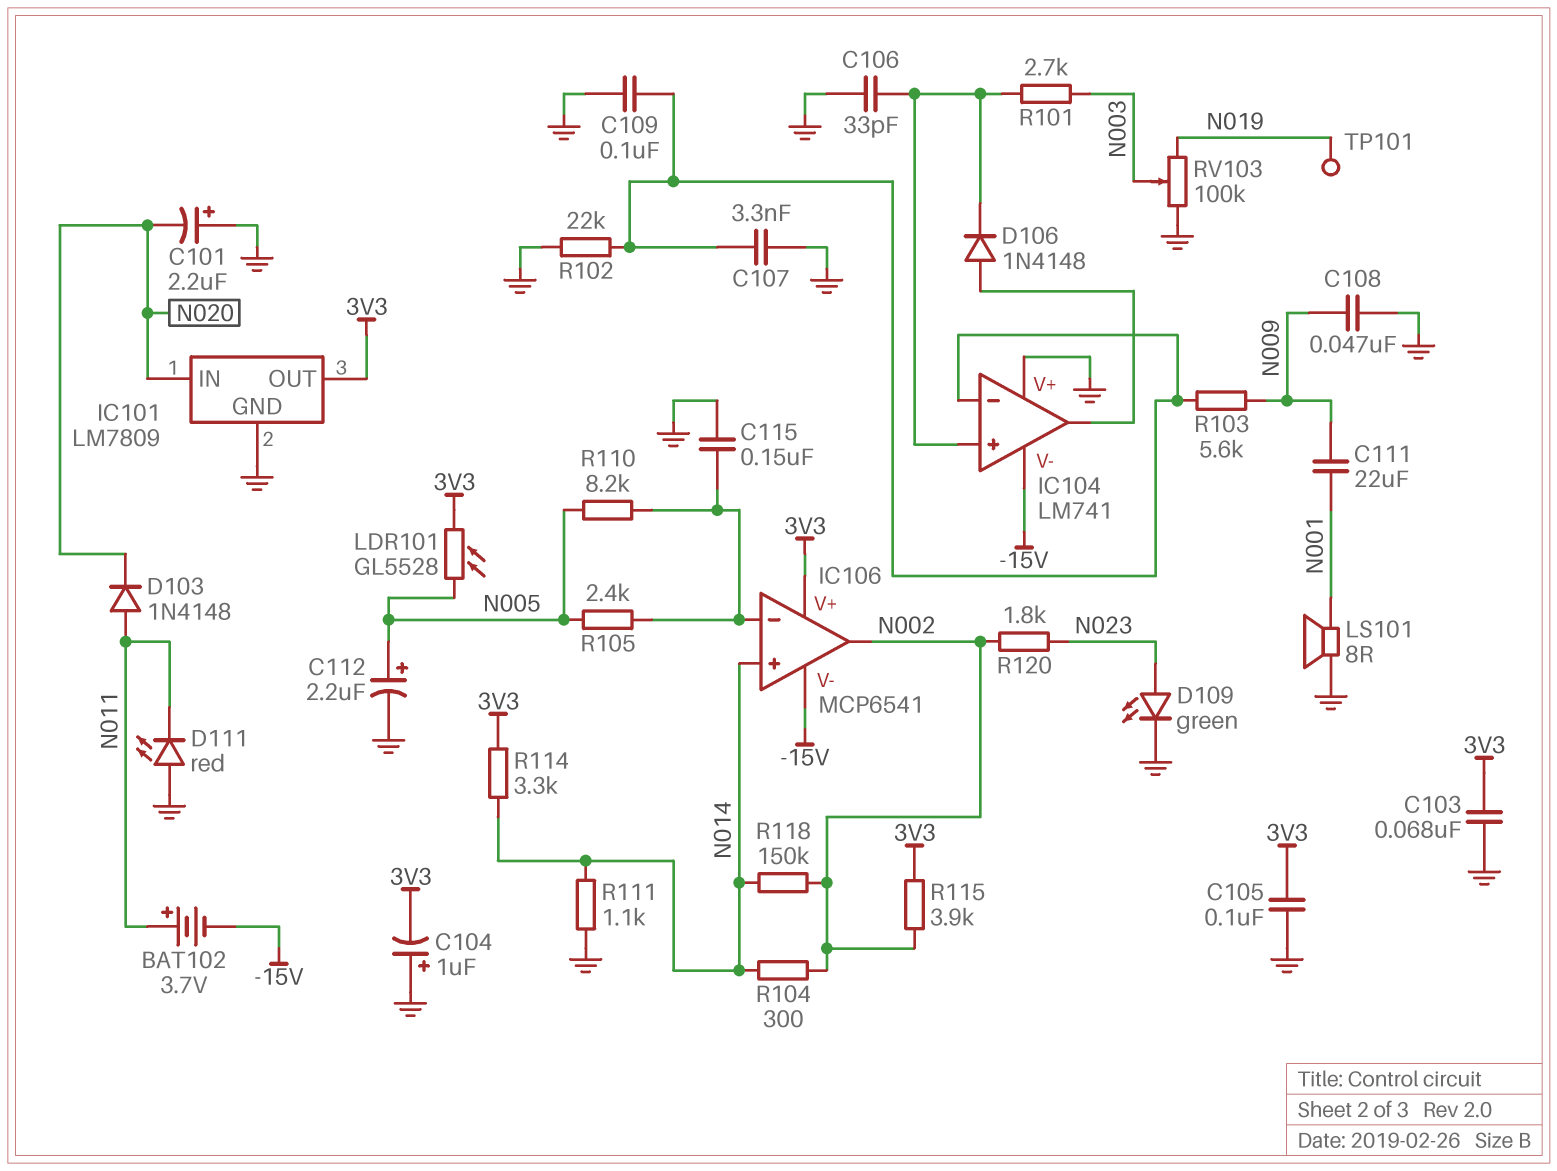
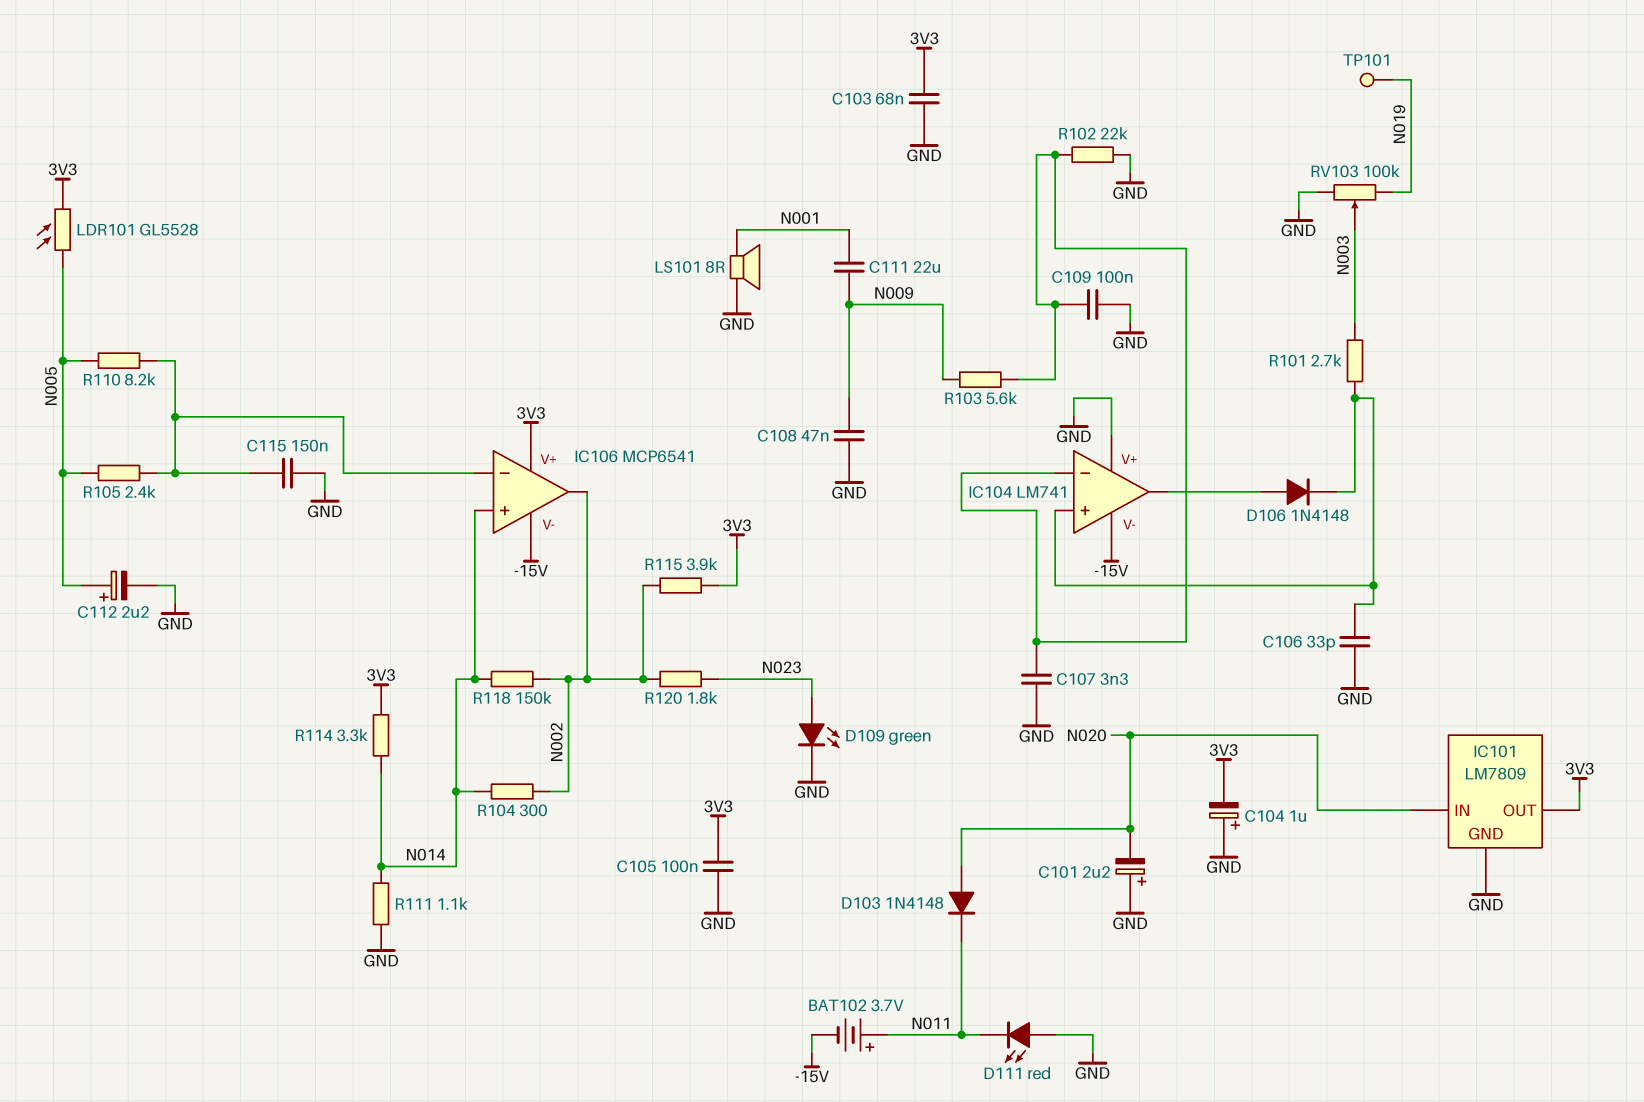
D103: diode 1N4148 (A N011, K N020) -> diode 1N4148 (A N020, K N011)

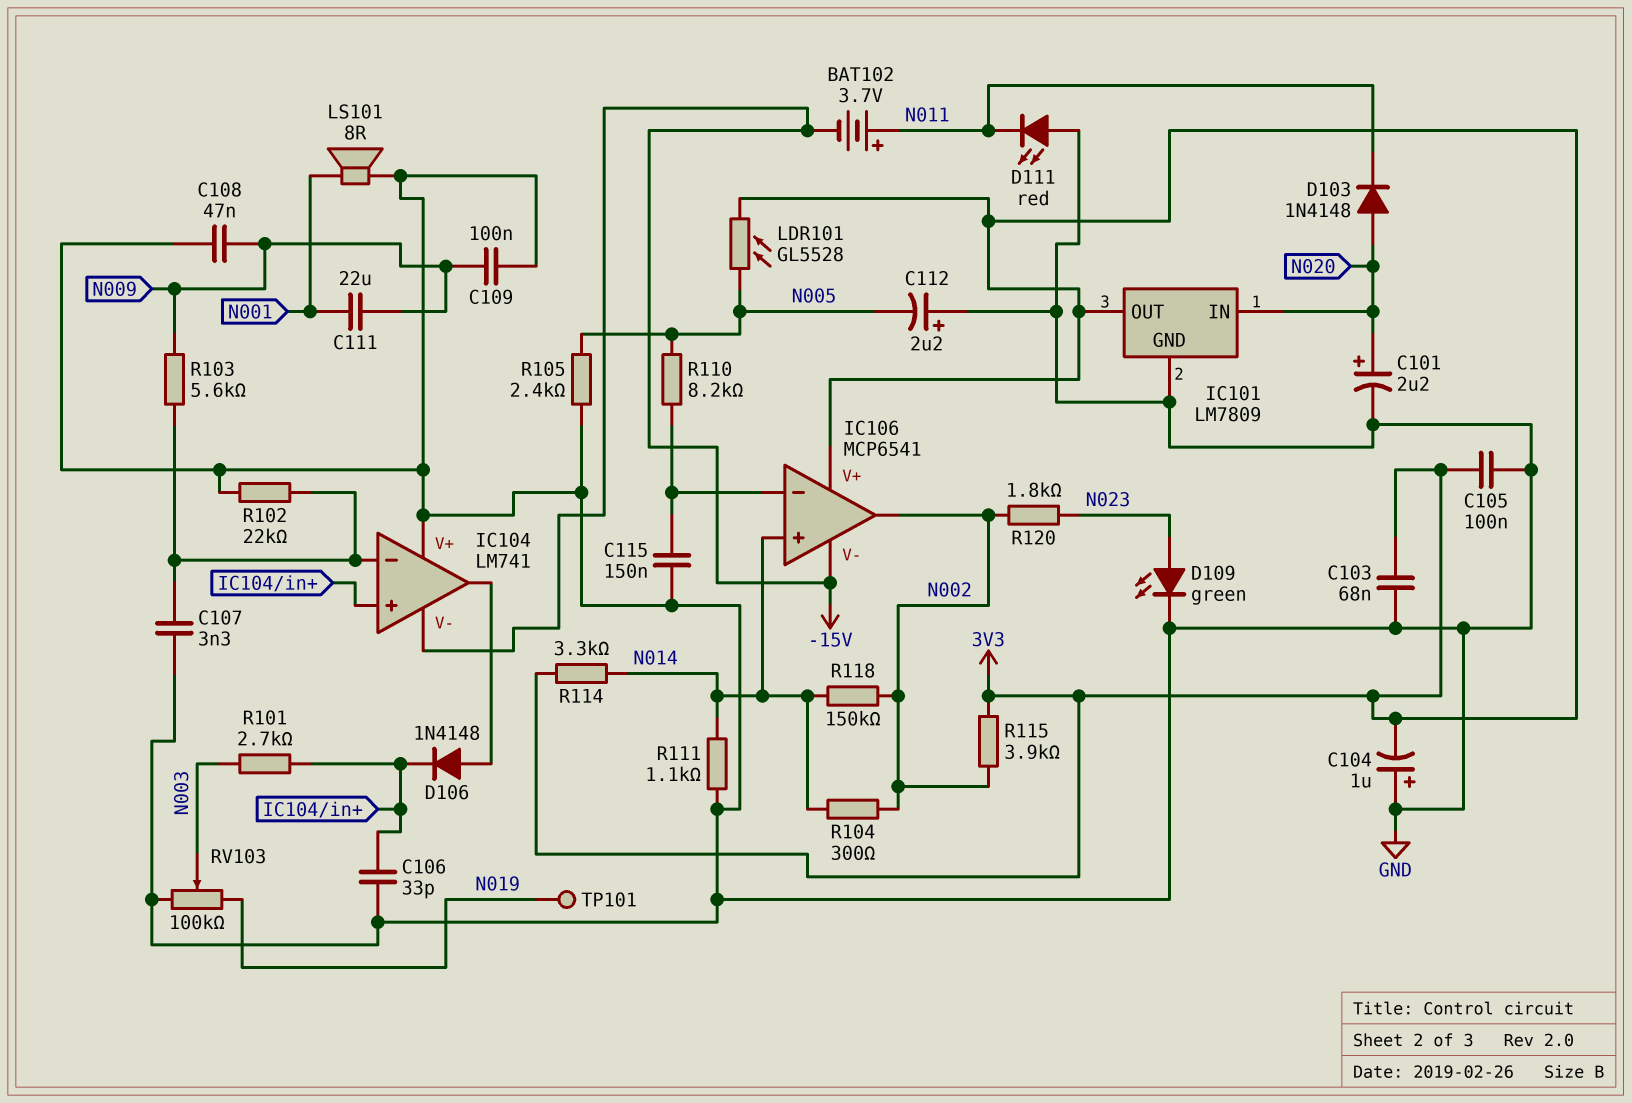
C101: 2.2uF (plus GND, minus N020) -> 2.2uF (plus N020, minus GND)
C109: 100nF (GND, IC104/in-) -> 100nF (GND, N009)
C112: 2.2uF (plus N005, minus GND) -> 2.2uF (plus GND, minus N005)
R105: 2.4k (IC106/in-, N005) -> 2.4k (GND, N005)

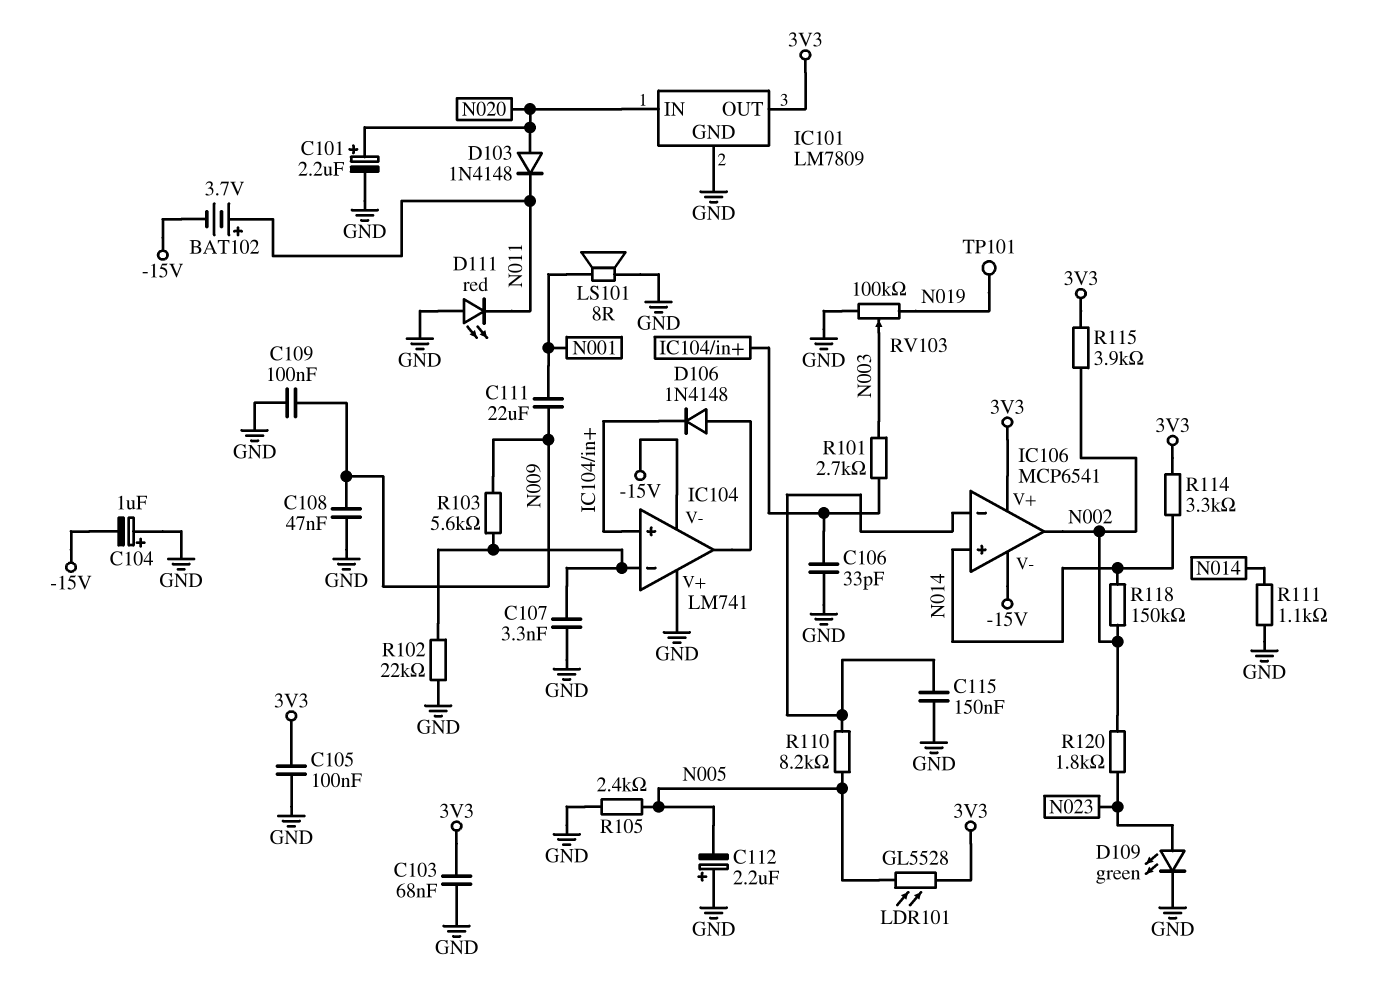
C104: 1uF (plus GND, minus 3V3) -> 1uF (plus GND, minus -15V)
R104: 300 (N002, N014) -> none

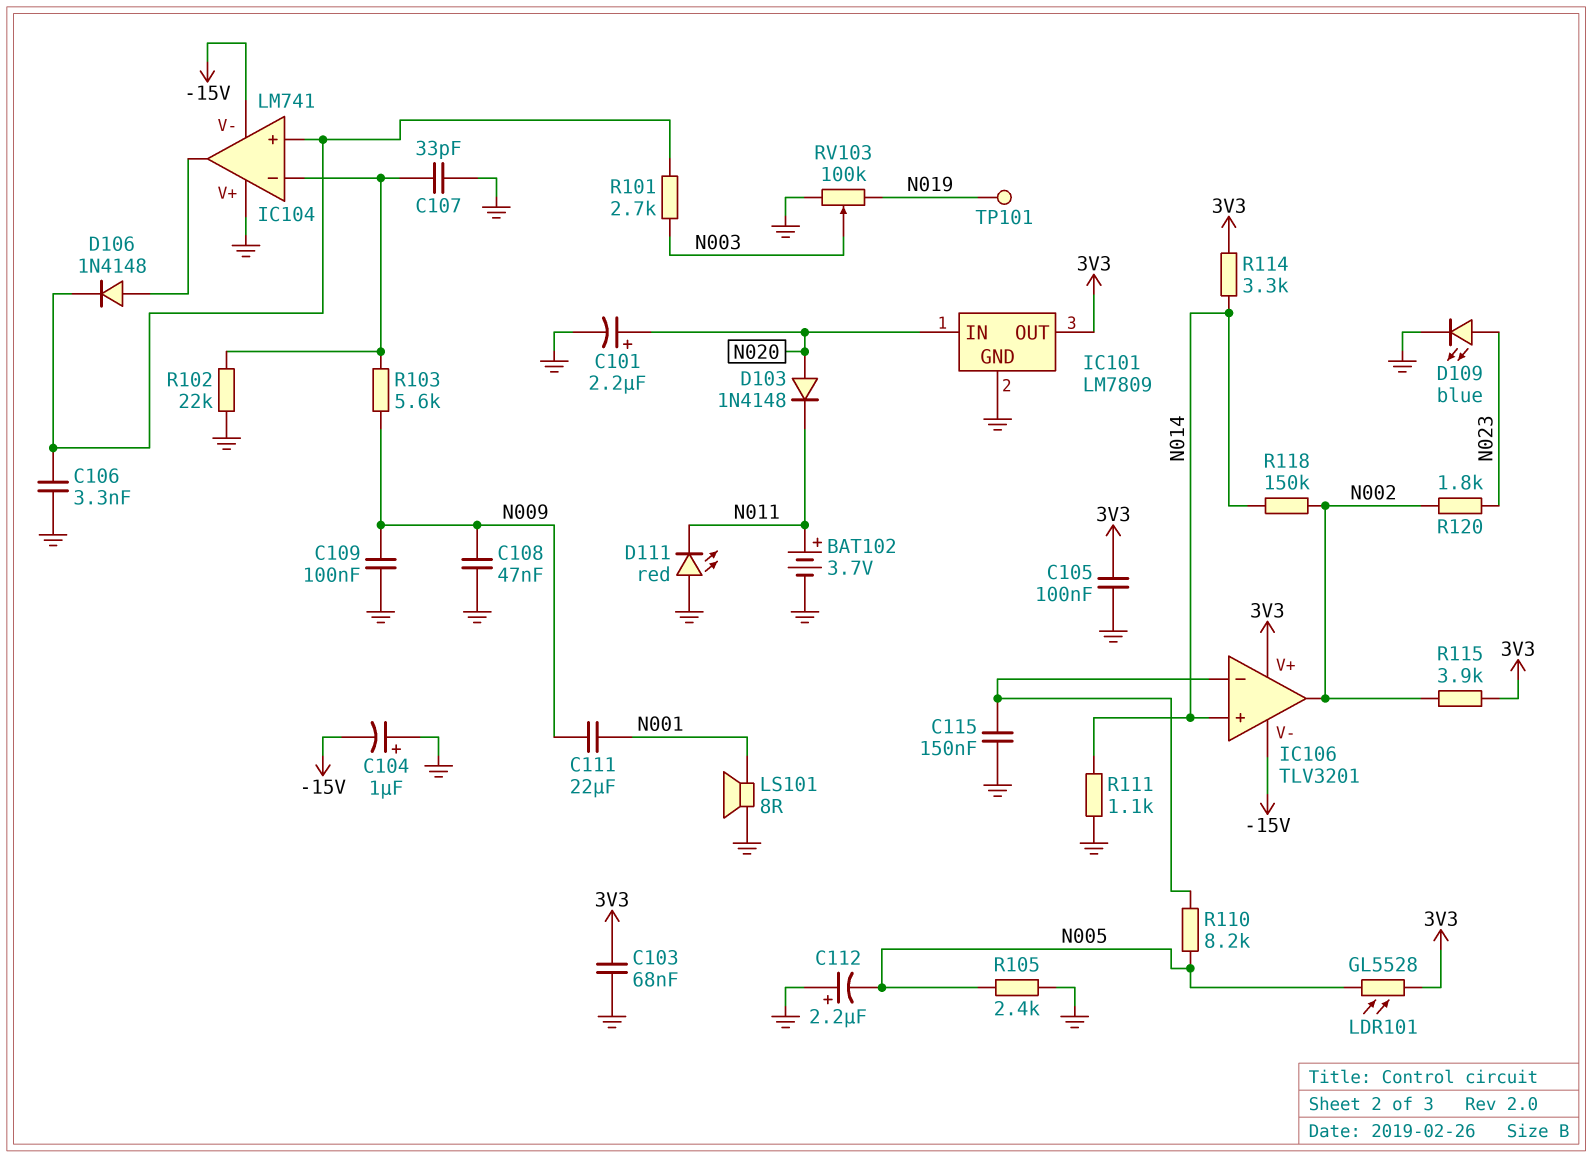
BAT102: 3.7V (plus N011, minus -15V) -> 3.7V (plus N011, minus GND)
C106: 33pF (GND, IC104/in+) -> 3.3nF (GND, IC104/in+)
C107: 3.3nF (GND, IC104/in-) -> 33pF (GND, IC104/in-)
D109: LED green (A N023, K GND) -> LED blue (A N023, K GND)
IC106: MCP6541 -> TLV3201

